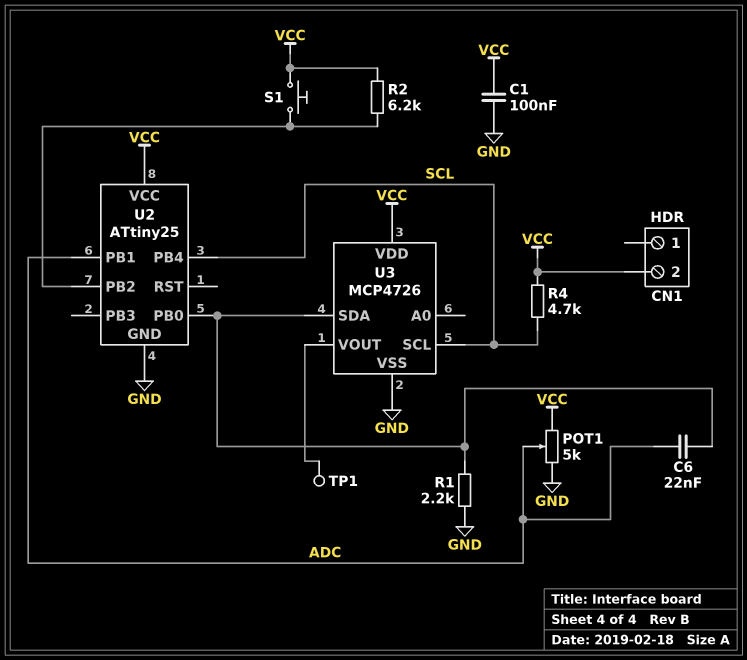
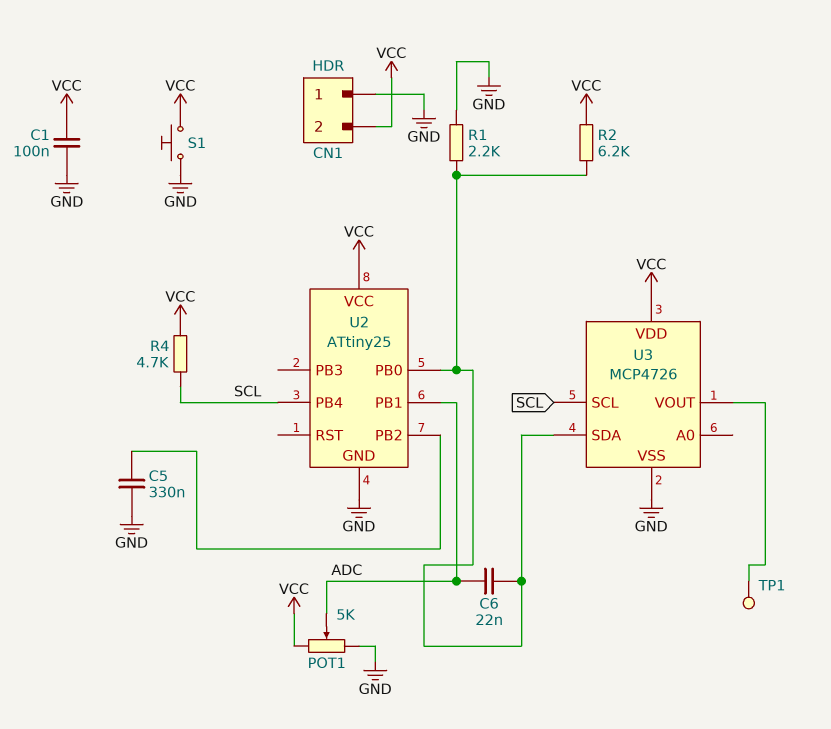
C5: none -> 330nF (GND, U2/PB2)
CN1 pin 1: none -> GND
R2: 6.2k (U2/PB2, VCC) -> 6.2k (U2/PB0, VCC)
S1: button (U2/PB2, VCC) -> button (GND, VCC)

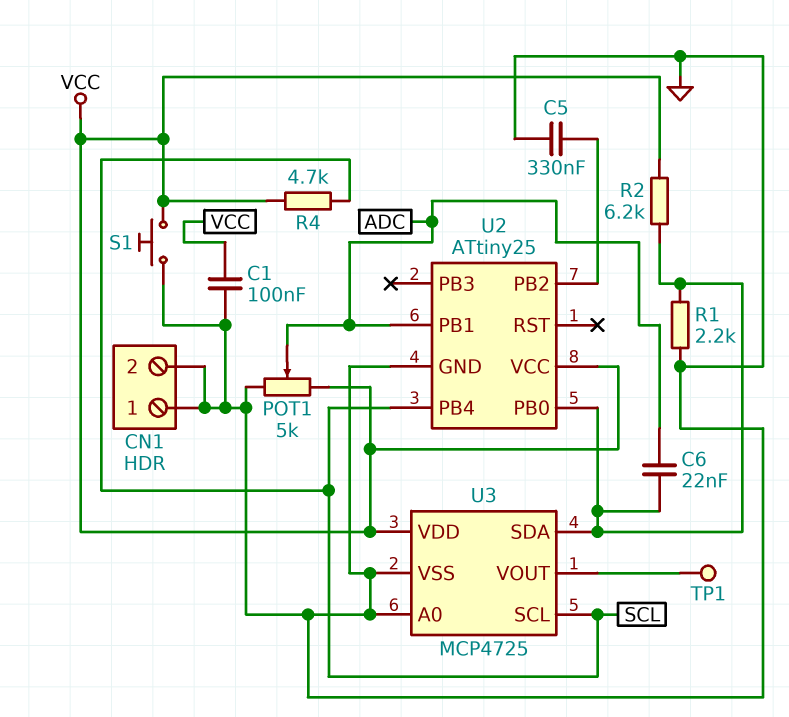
CN1 pin 2: VCC -> GND
U3: MCP4726 -> MCP4725
U3 pin A0: none -> GND

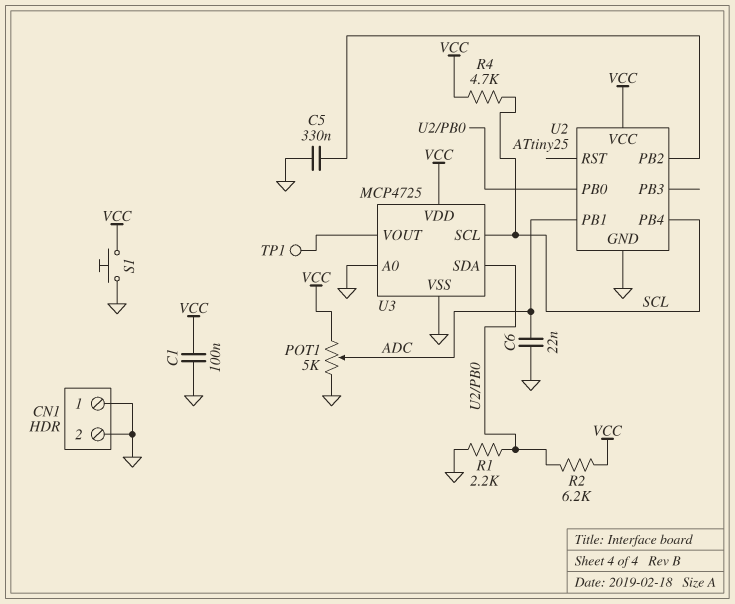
C6: 22nF (ADC, U2/PB0) -> 22nF (ADC, GND)

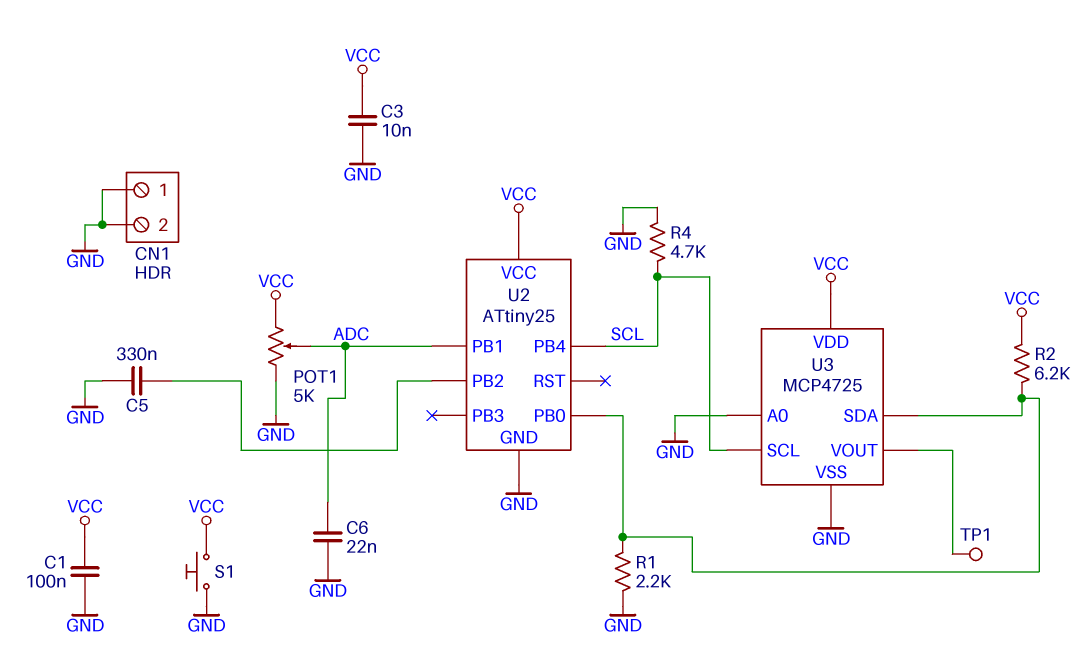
C3: none -> 10nF (GND, VCC)
R4: 4.7k (SCL, VCC) -> 4.7k (GND, SCL)

